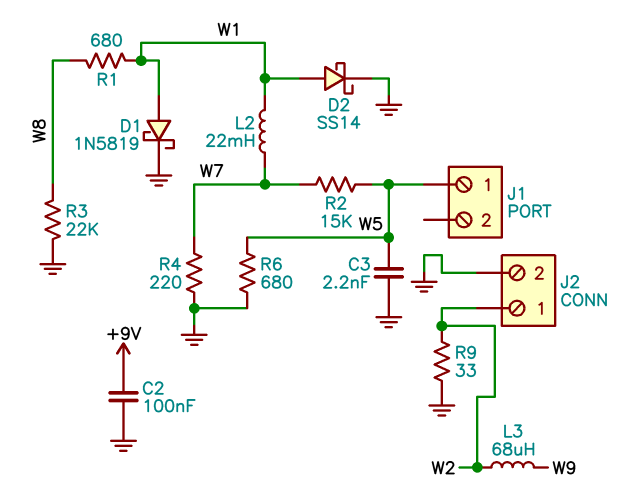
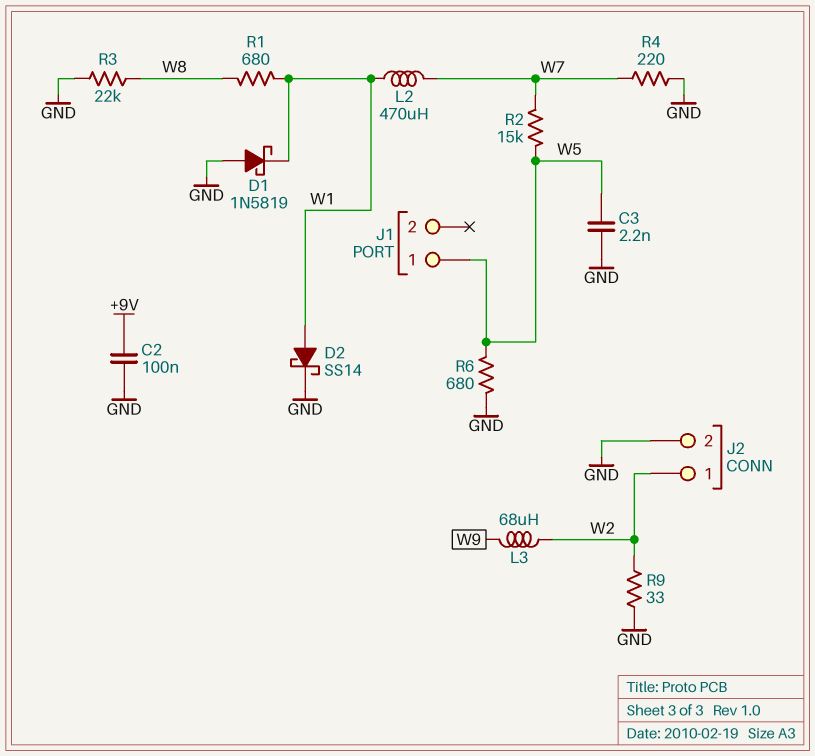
D1: schottky 1N5819 (A W1, K GND) -> schottky 1N5819 (A GND, K W1)
L2: 22mH (W1, W7) -> 470uH (W1, W7)

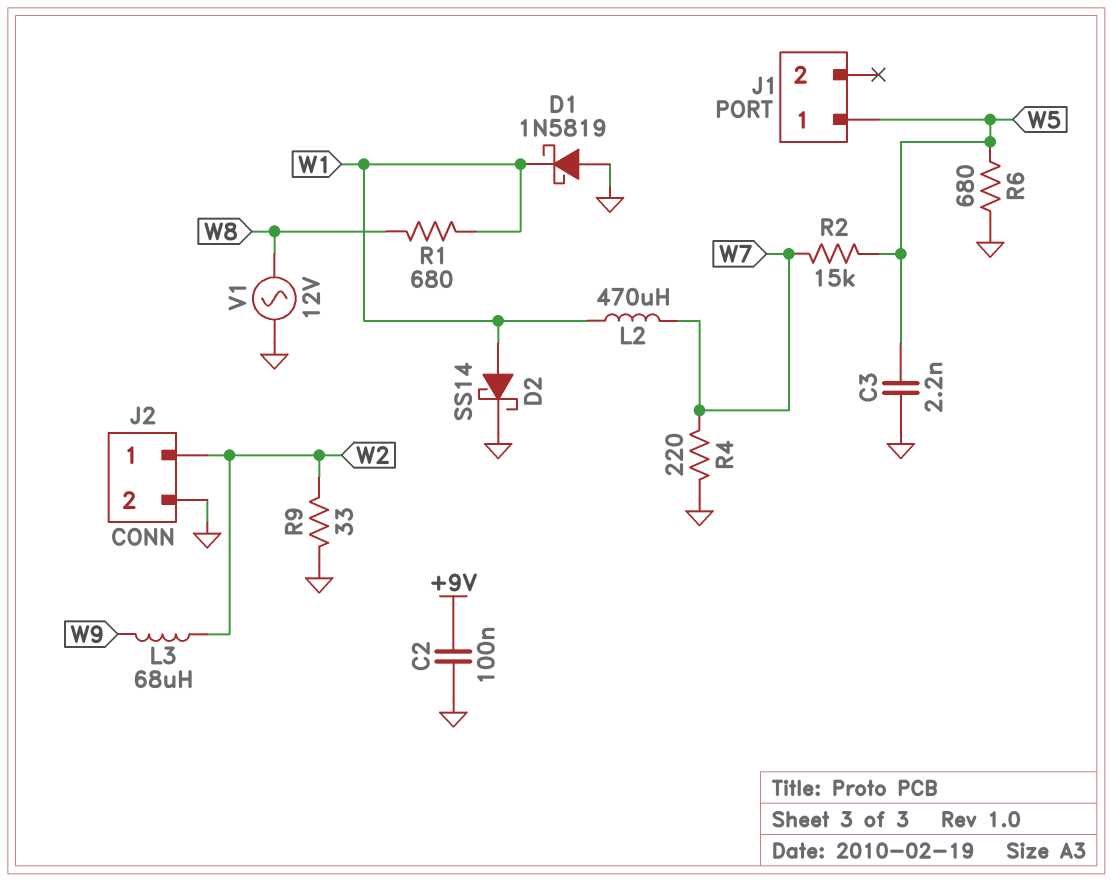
R3: 22k (GND, W8) -> none
V1: none -> AC 12V (GND, W8)

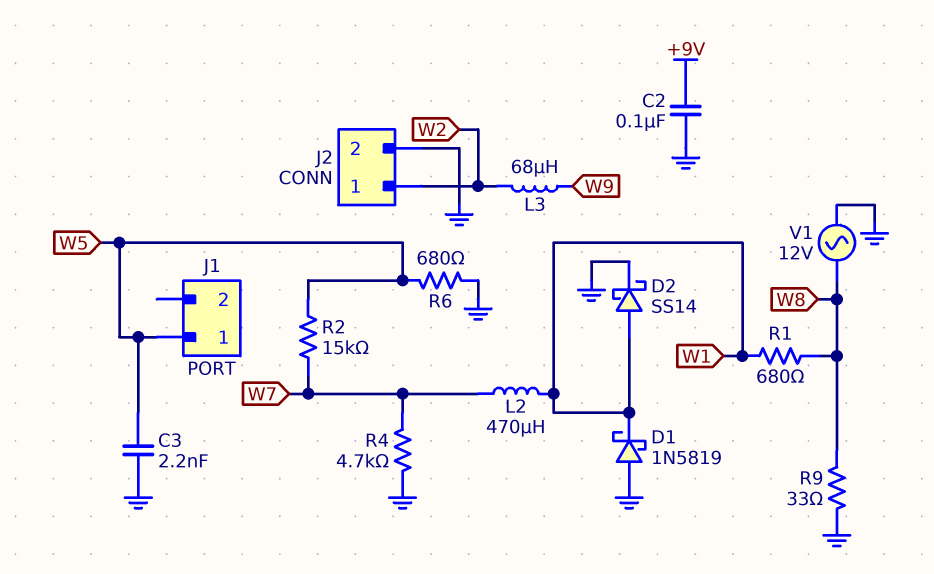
R4: 220 (GND, W7) -> 4.7k (GND, W7)
R9: 33 (GND, W2) -> 33 (GND, W8)

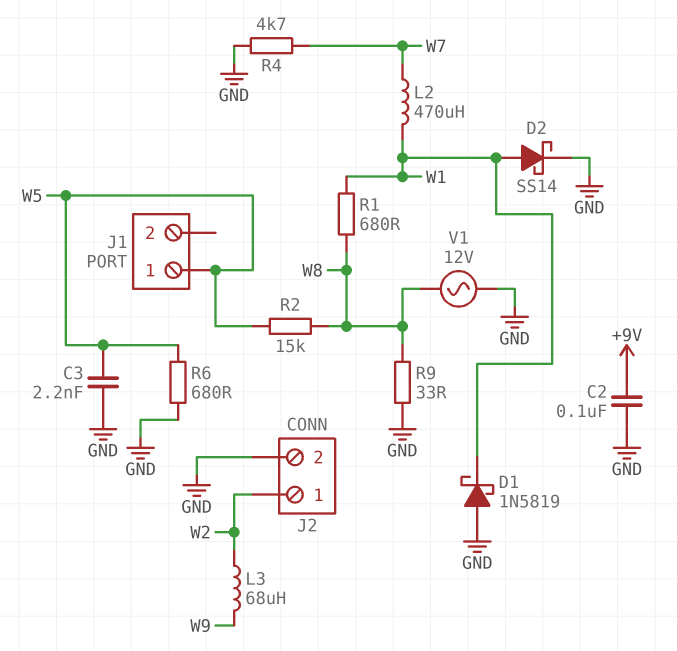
R2: 15k (W5, W7) -> 15k (W5, W8)

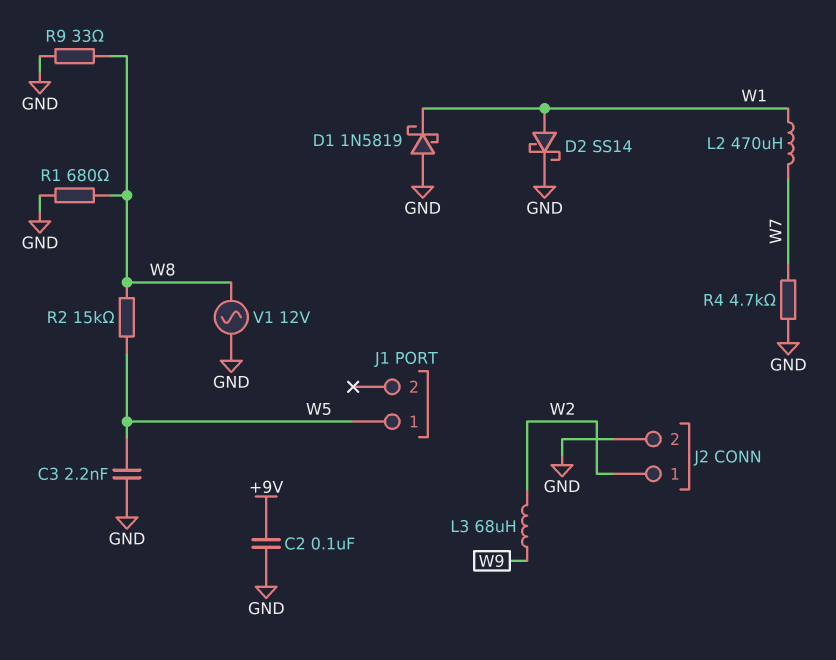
R1: 680 (W1, W8) -> 680 (GND, W8)
R6: 680 (GND, W5) -> none

